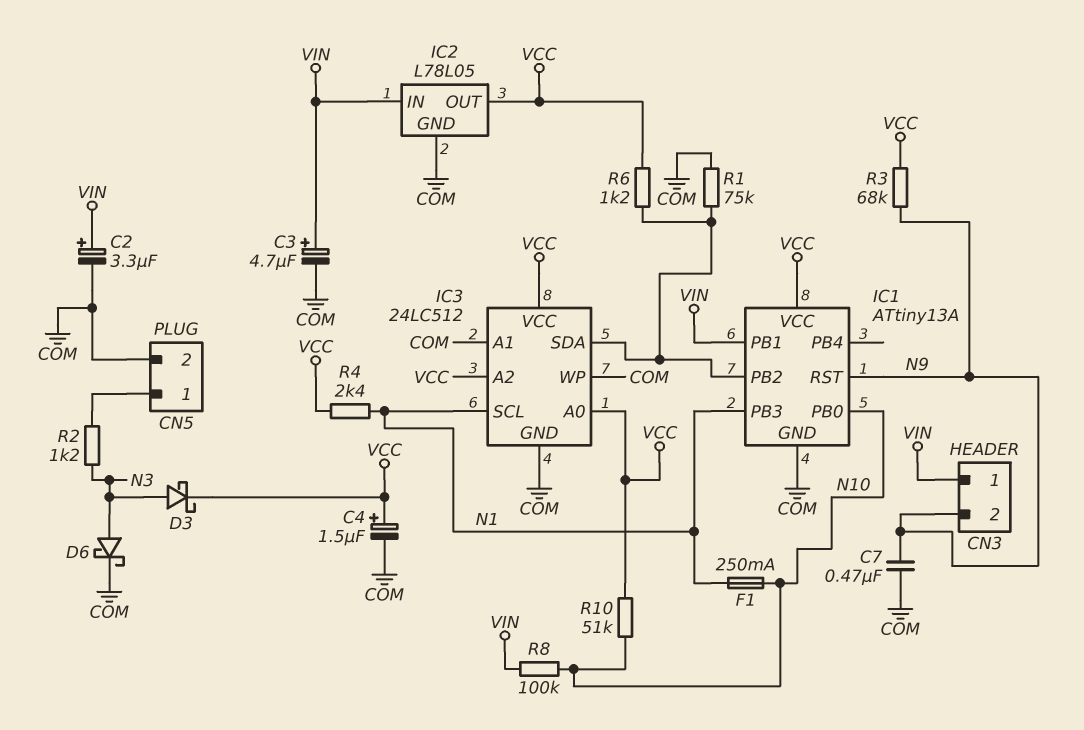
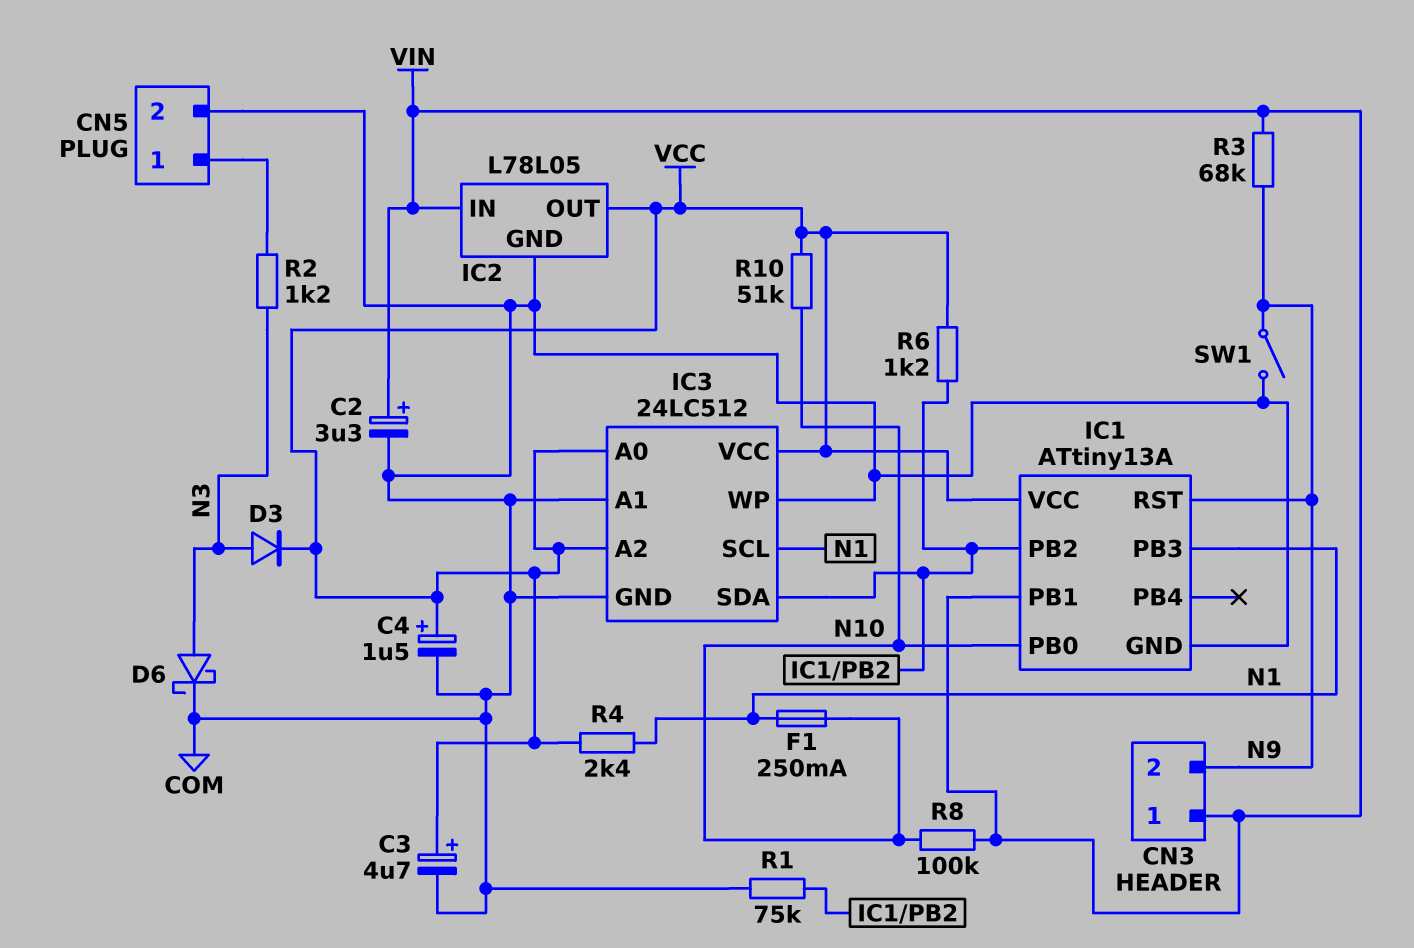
C3: 4.7uF (plus VIN, minus COM) -> 4.7uF (plus VCC, minus COM)
C7: 470nF (COM, N9) -> none
D3: schottky (A N3, K VCC) -> diode (A N3, K VCC)
R3: 68k (N9, VCC) -> 68k (N9, VIN)
SW1: none -> switch (COM, N9)

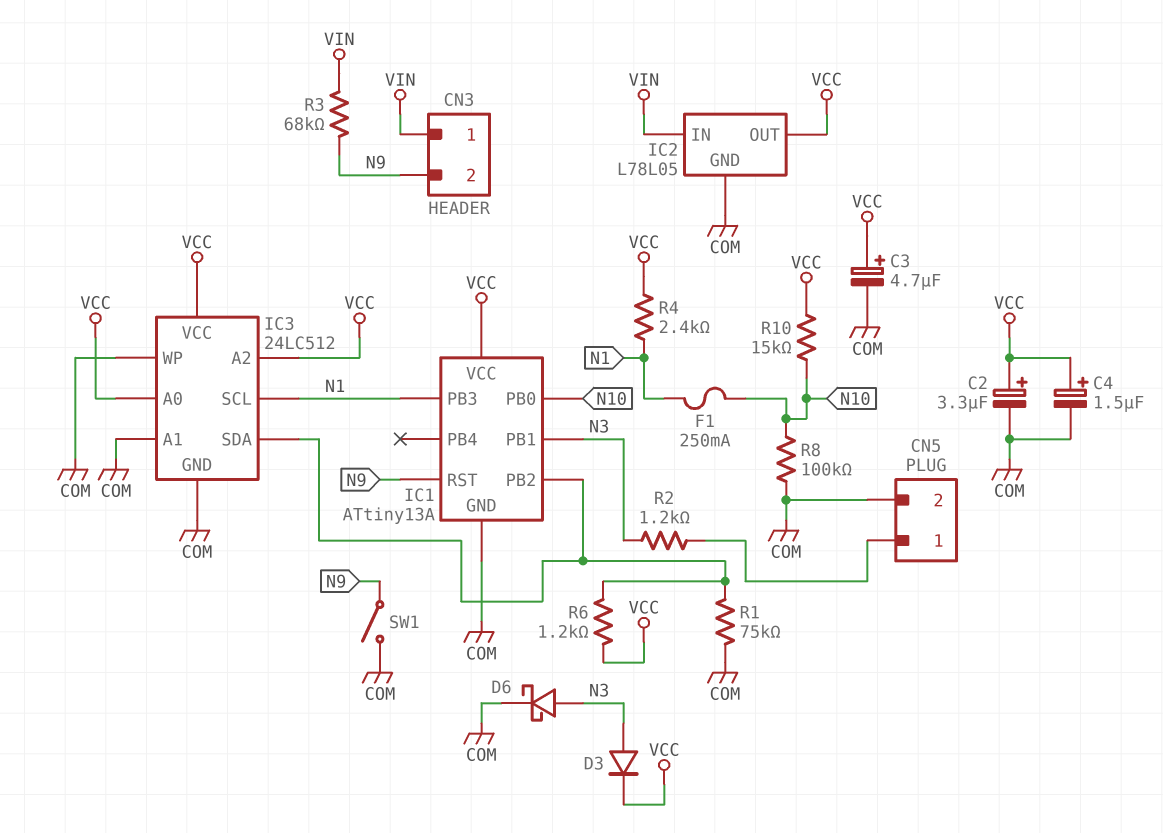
C2: 3.3uF (plus VIN, minus COM) -> 3.3uF (plus VCC, minus COM)
IC1 pin PB1: VIN -> N3
R8: 100k (N10, VIN) -> 100k (COM, N10)
R10: 51k (N10, VCC) -> 15k (N10, VCC)

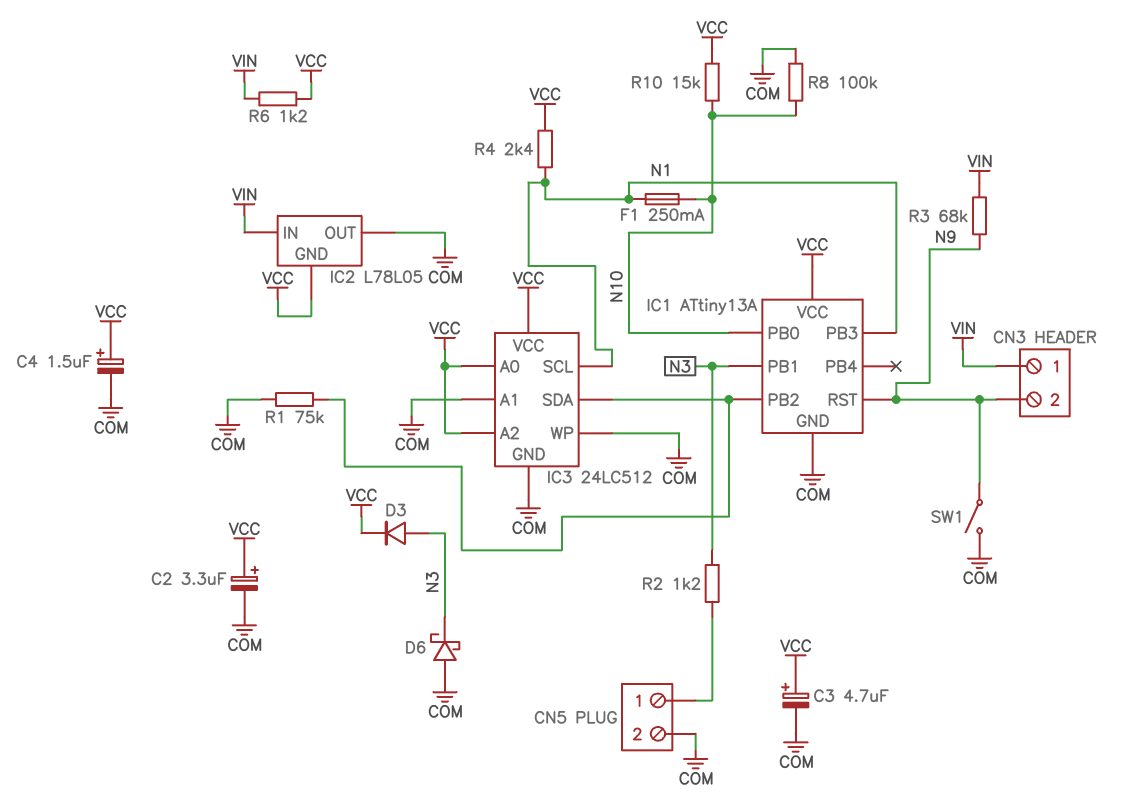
D6: schottky (A N3, K COM) -> schottky (A COM, K N3)
IC2 pin GND: COM -> VCC
IC2 pin OUT: VCC -> COM
R6: 1.2k (IC1/PB2, VCC) -> 1.2k (VCC, VIN)

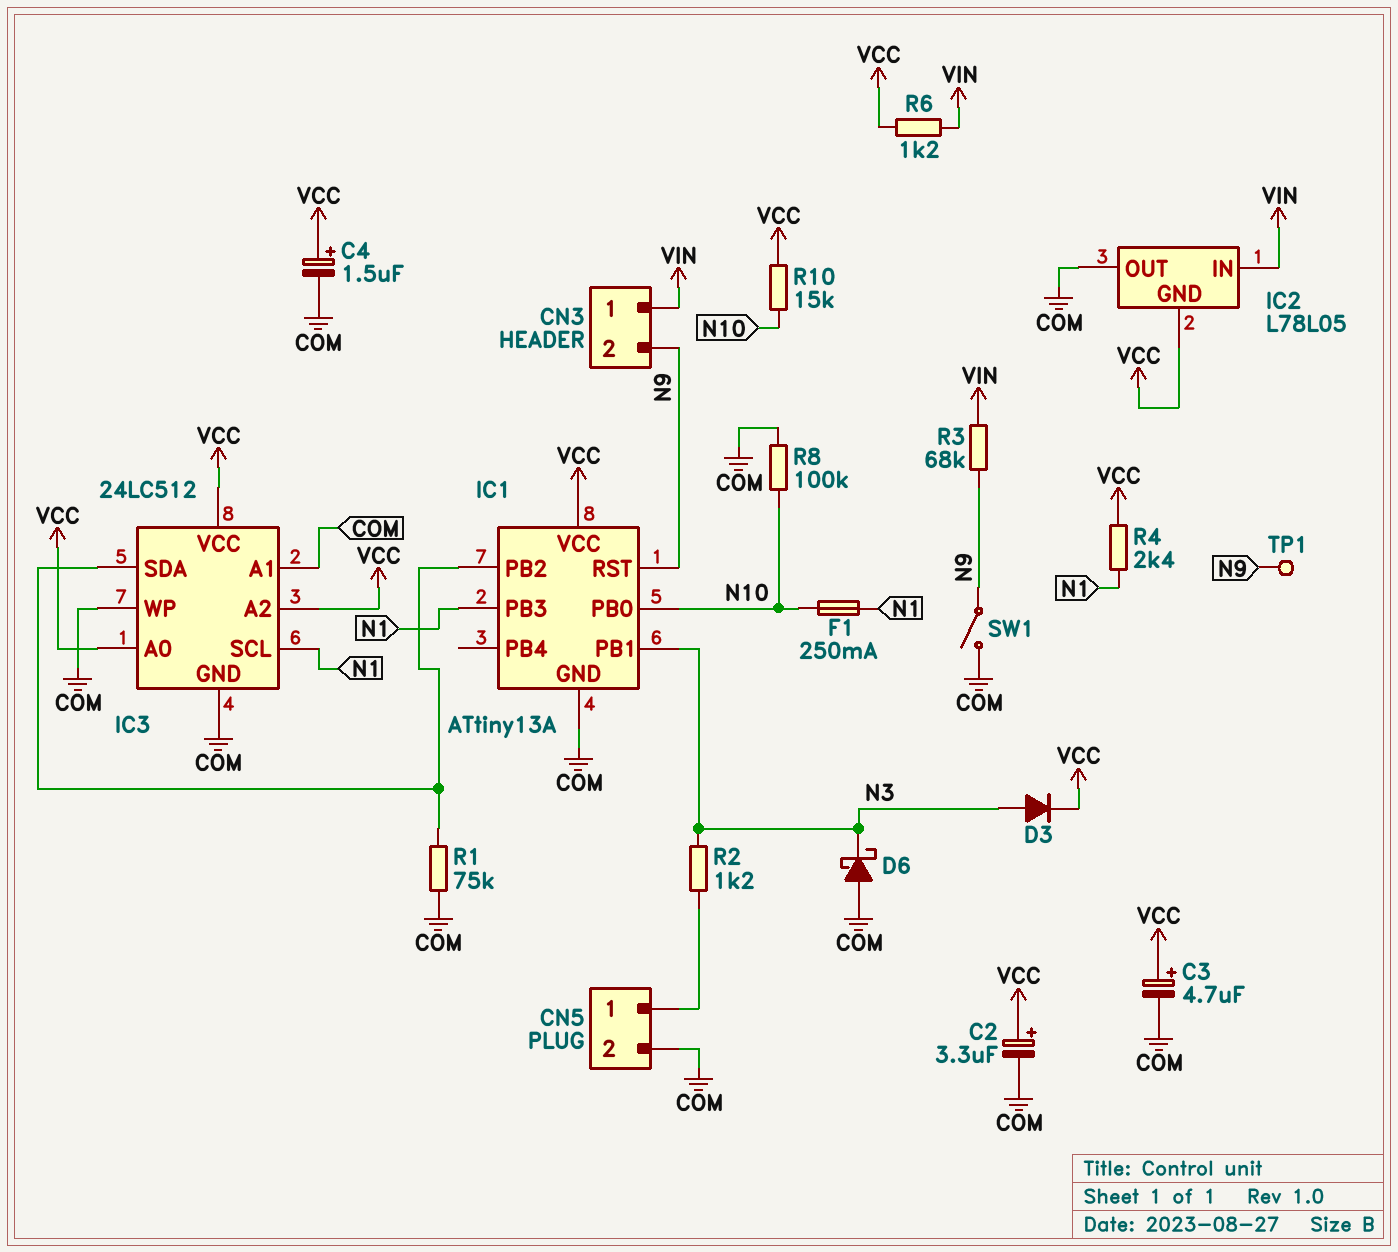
TP1: none -> test point (N9)

